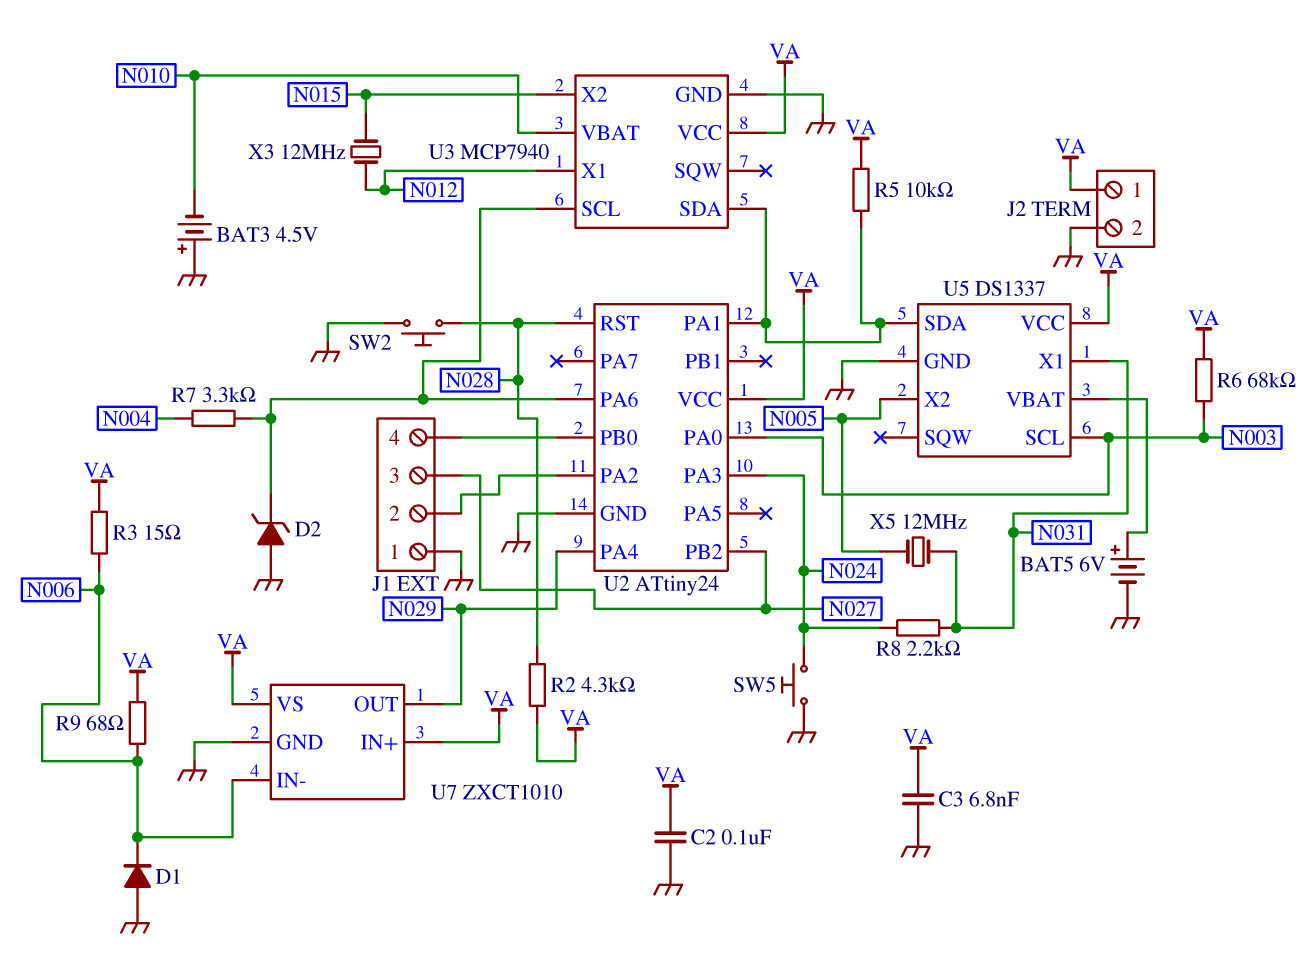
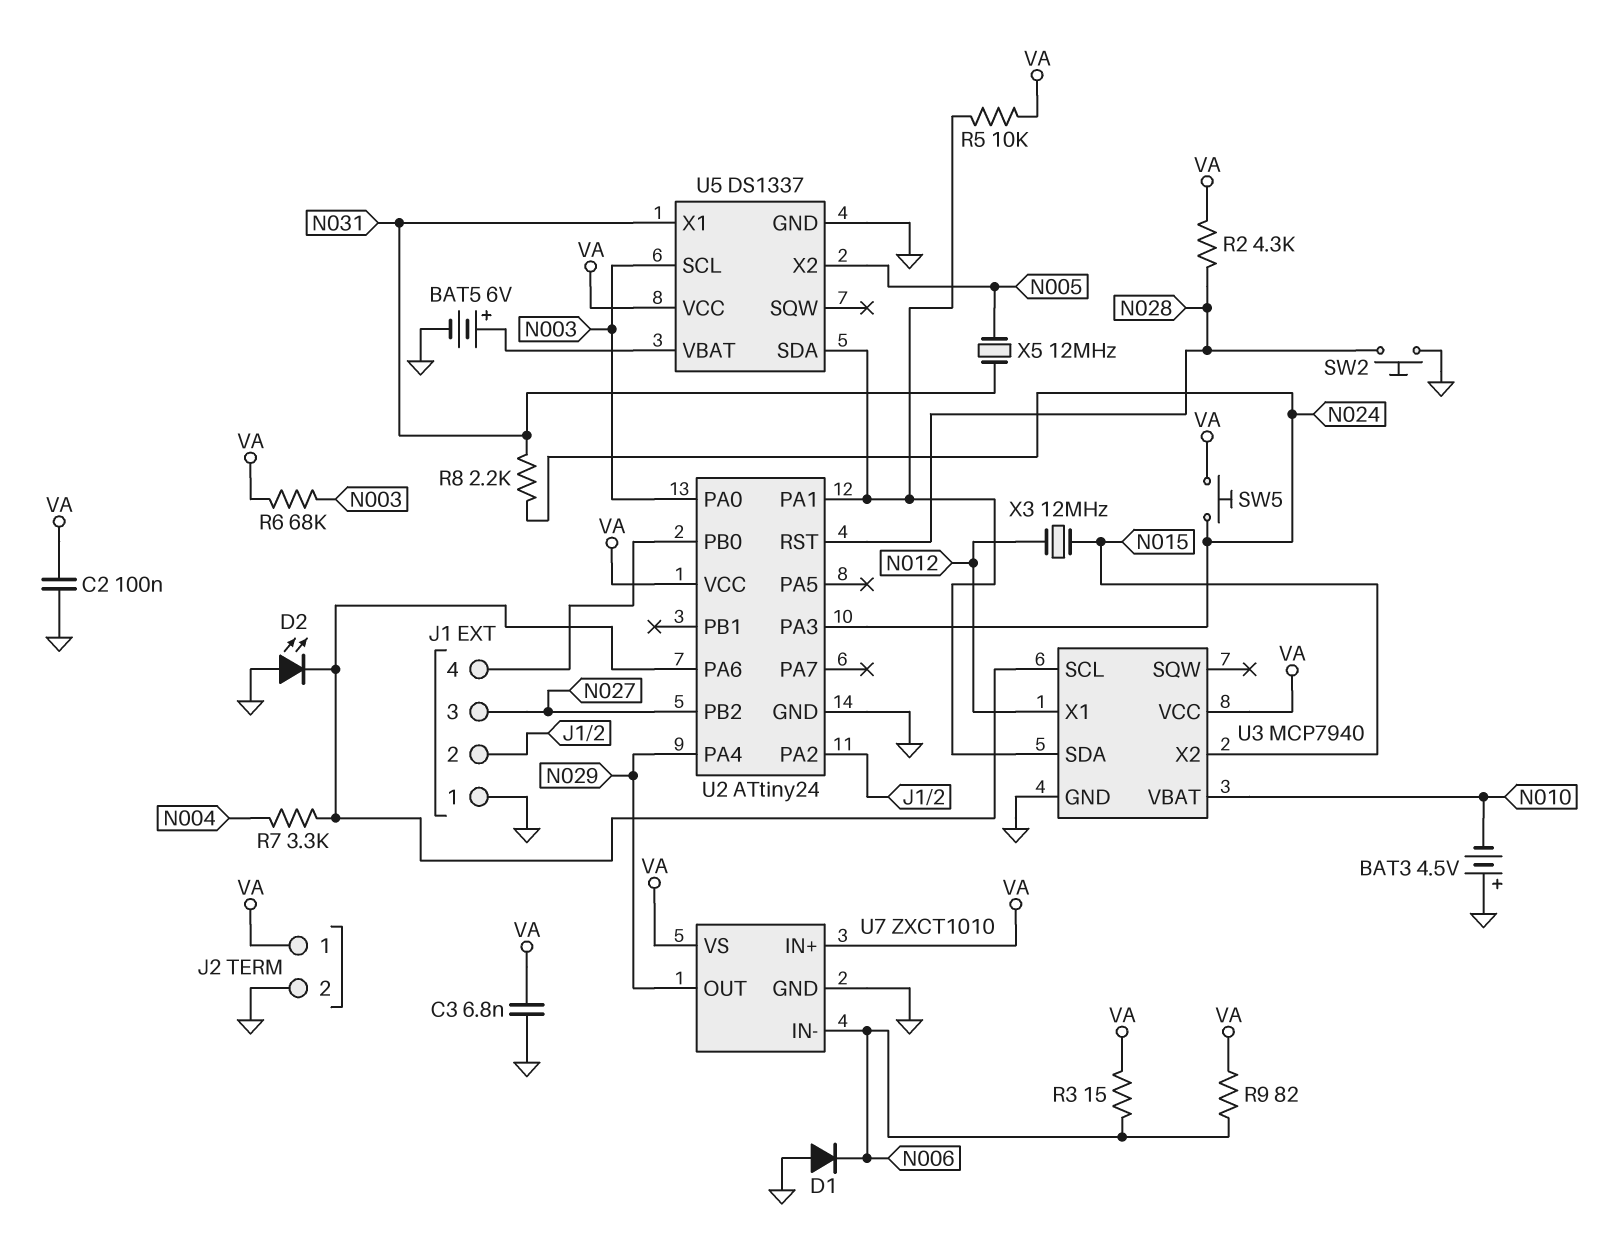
D2: zener (A GND, K U2/PA6) -> LED (A GND, K U2/PA6)
R9: 68 (N006, VA) -> 82 (N006, VA)
SW5: button (GND, N024) -> button (N024, VA)

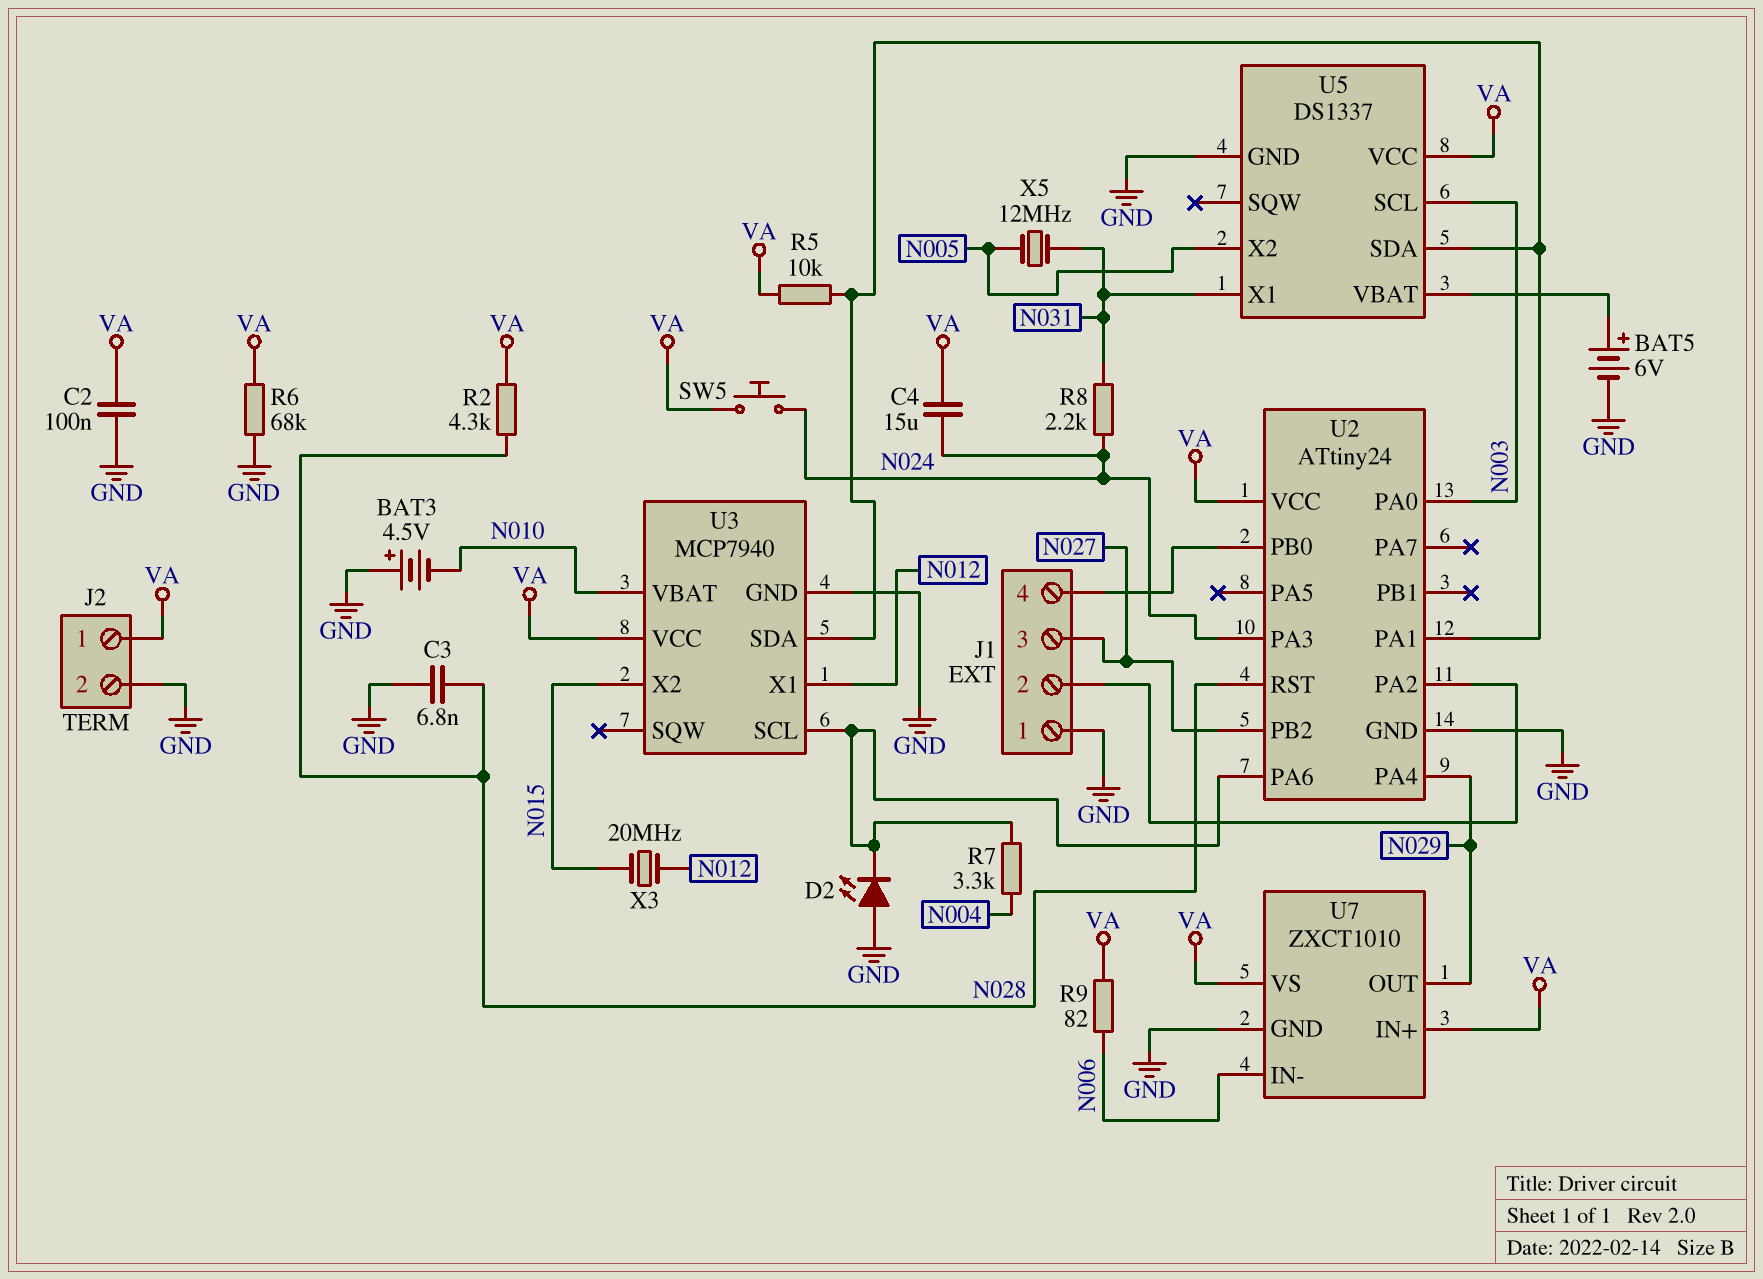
C3: 6.8nF (GND, VA) -> 6.8nF (GND, N028)
C4: none -> 15uF (N024, VA)
D1: diode (A GND, K N006) -> none
R3: 15 (N006, VA) -> none
R6: 68k (N003, VA) -> 68k (GND, VA)
SW2: button (GND, N028) -> none
X3: 12MHz (N012, N015) -> 20MHz (N012, N015)

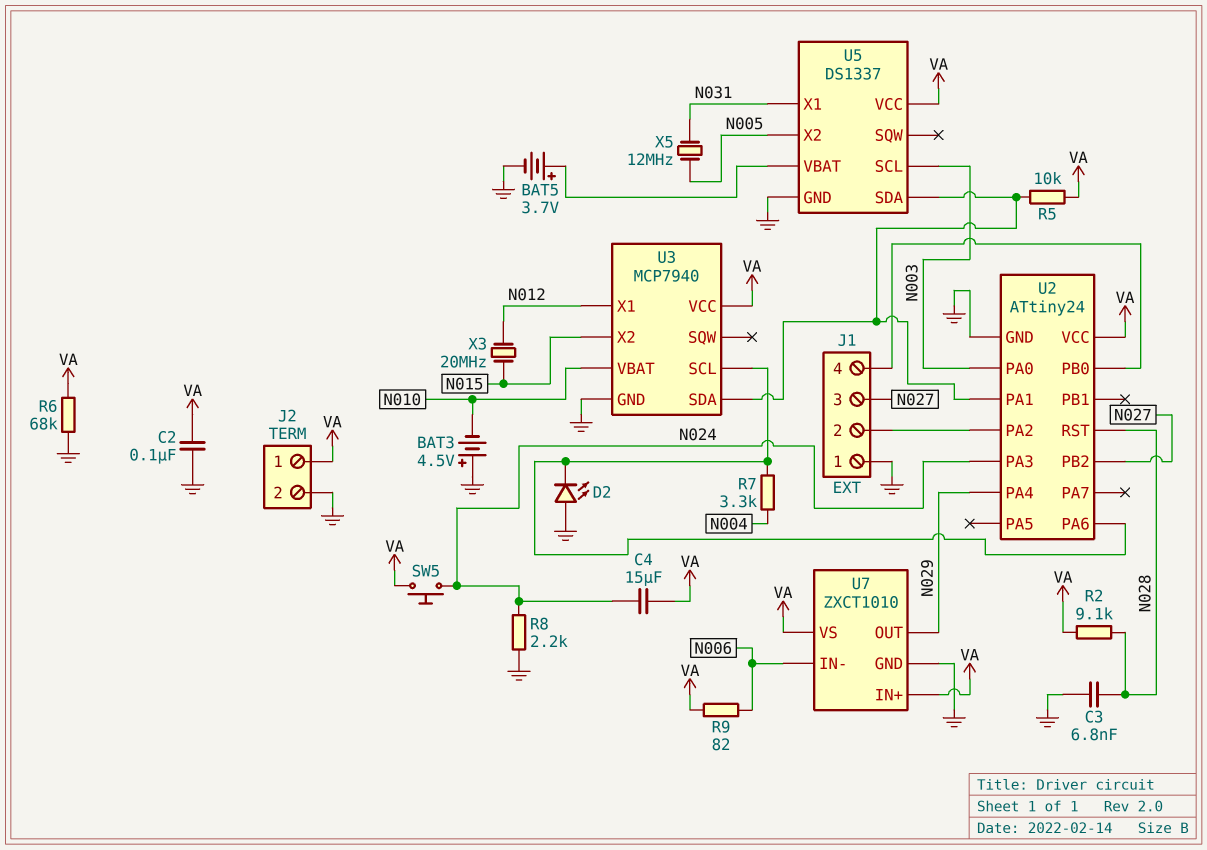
BAT5: 6V (plus U5/VBAT, minus GND) -> 3.7V (plus U5/VBAT, minus GND)
R2: 4.3k (N028, VA) -> 9.1k (N028, VA)
R8: 2.2k (N024, N031) -> 2.2k (GND, N024)

